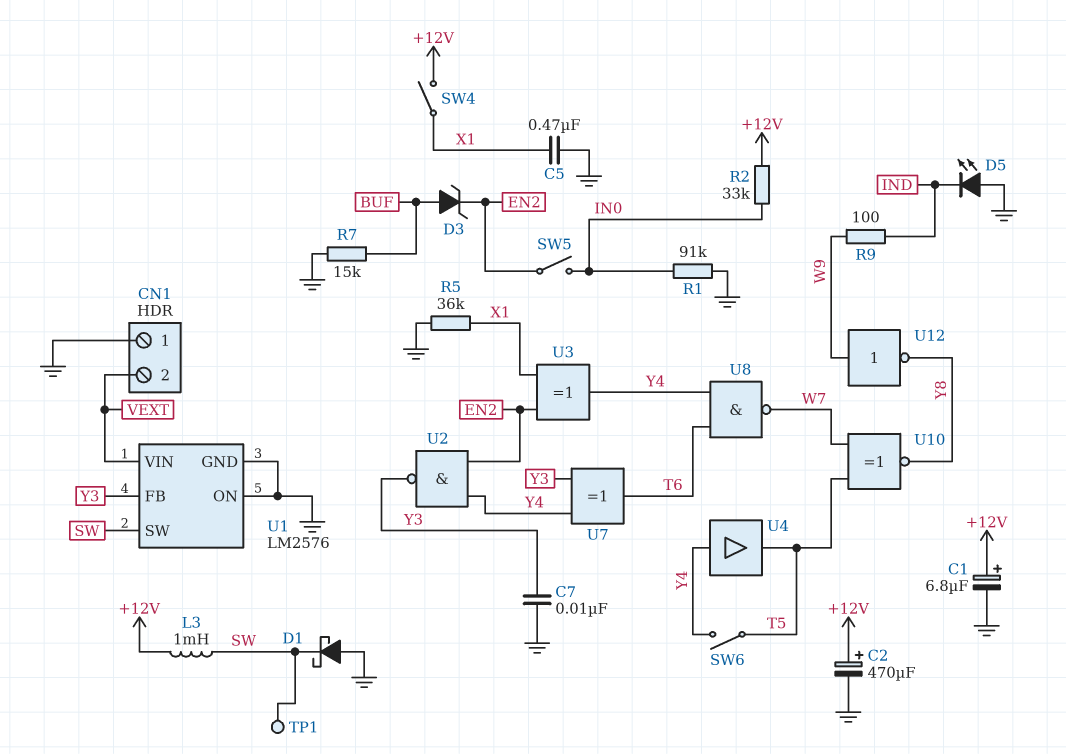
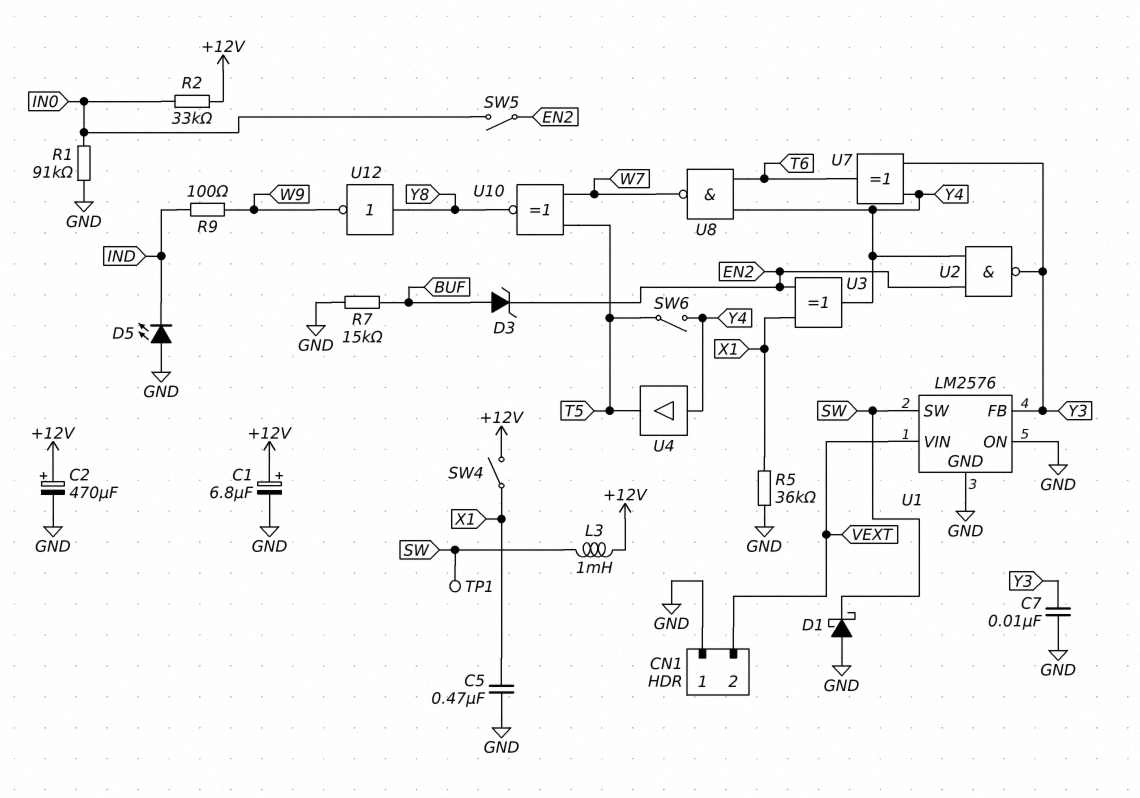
U12: NOT (in W9, out Y8) -> NOT (in Y8, out W9)

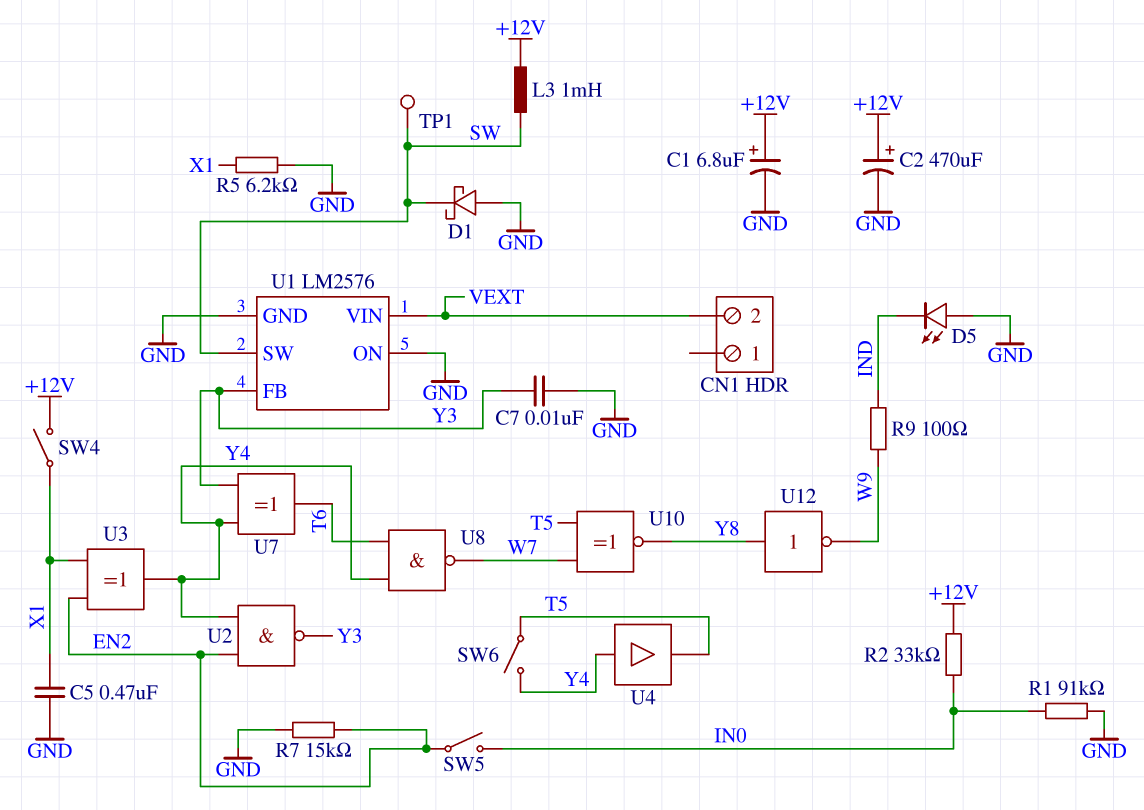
CN1 pin 1: GND -> none
D3: zener (A BUF, K EN2) -> none
R5: 36k (GND, X1) -> 6.2k (GND, X1)
R7: 15k (BUF, GND) -> 15k (EN2, GND)

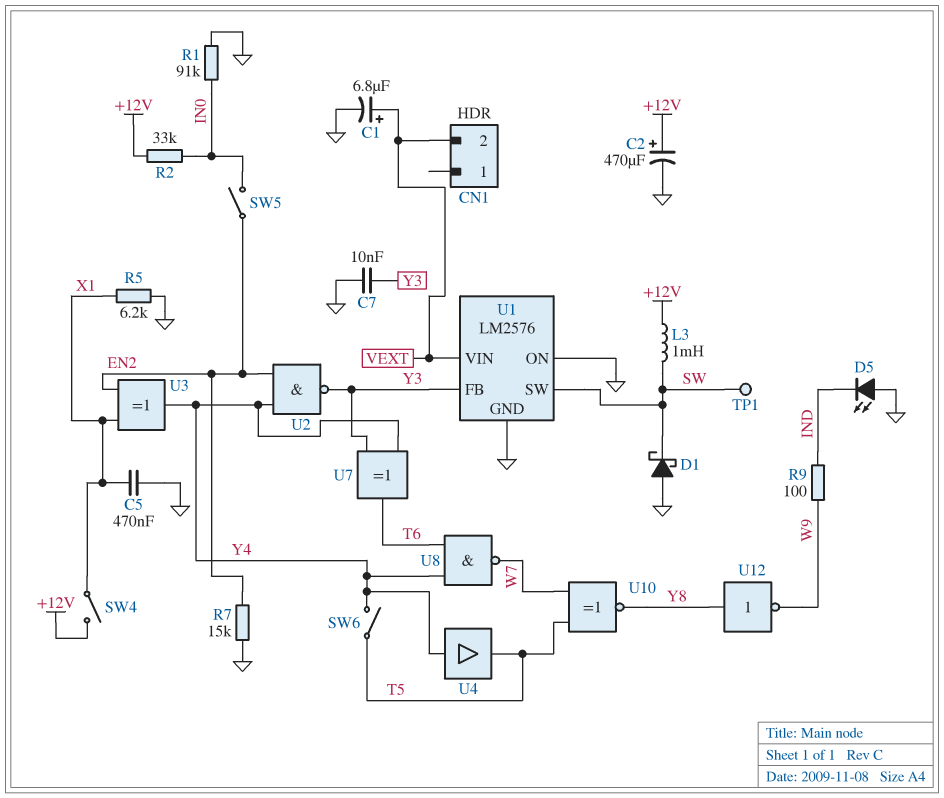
C1: 6.8uF (plus +12V, minus GND) -> 6.8uF (plus VEXT, minus GND)

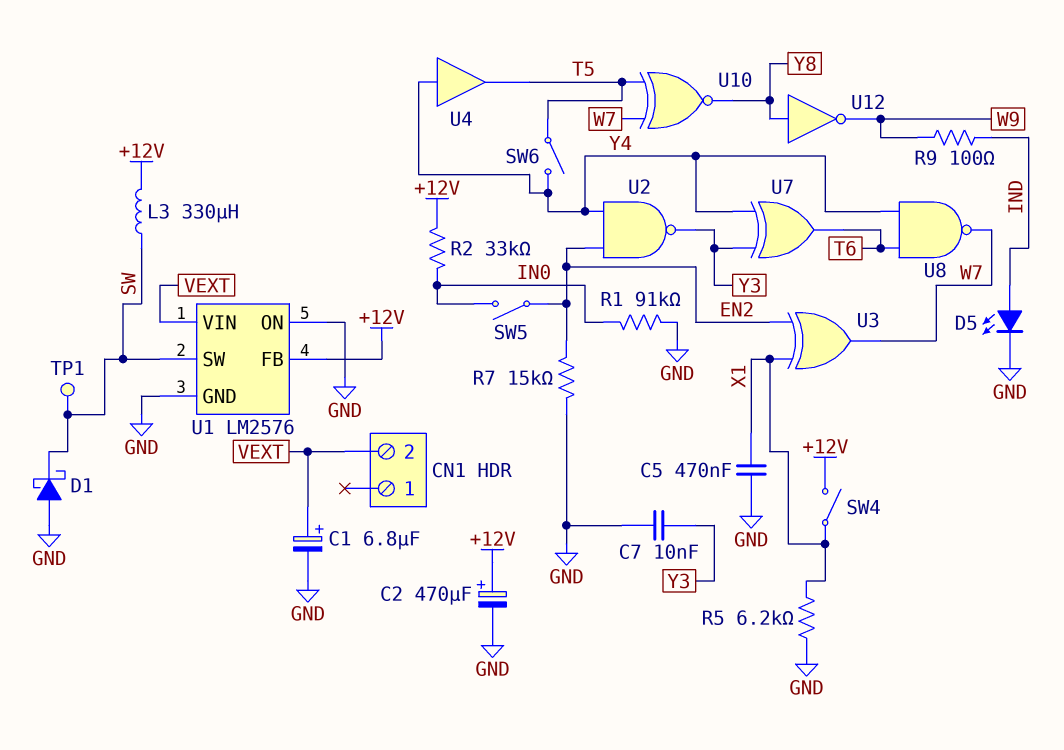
D5: LED (A GND, K IND) -> LED (A IND, K GND)
L3: 1mH (+12V, SW) -> 330uH (+12V, SW)
U1 pin FB: Y3 -> +12V
U3: XOR (in EN2, in X1, out Y4) -> XOR (in EN2, in X1, out W7)

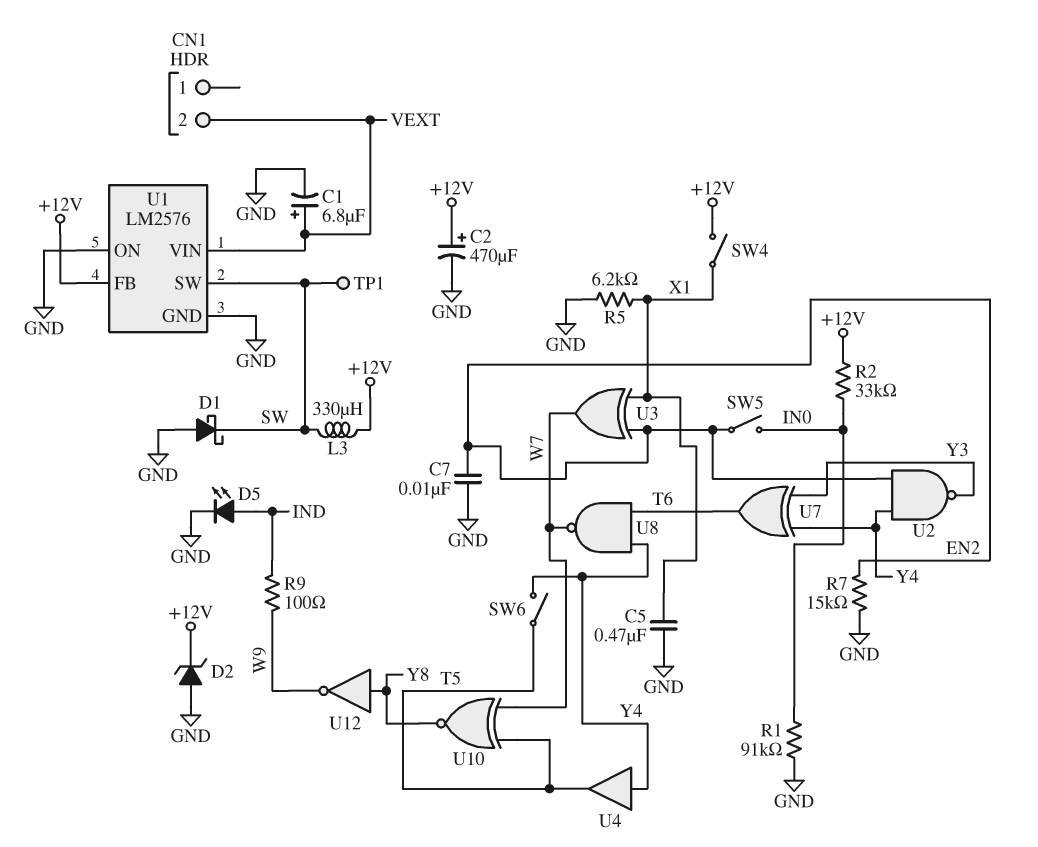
C7: 10nF (GND, Y3) -> 10nF (EN2, GND)
D2: none -> zener (A GND, K +12V)

